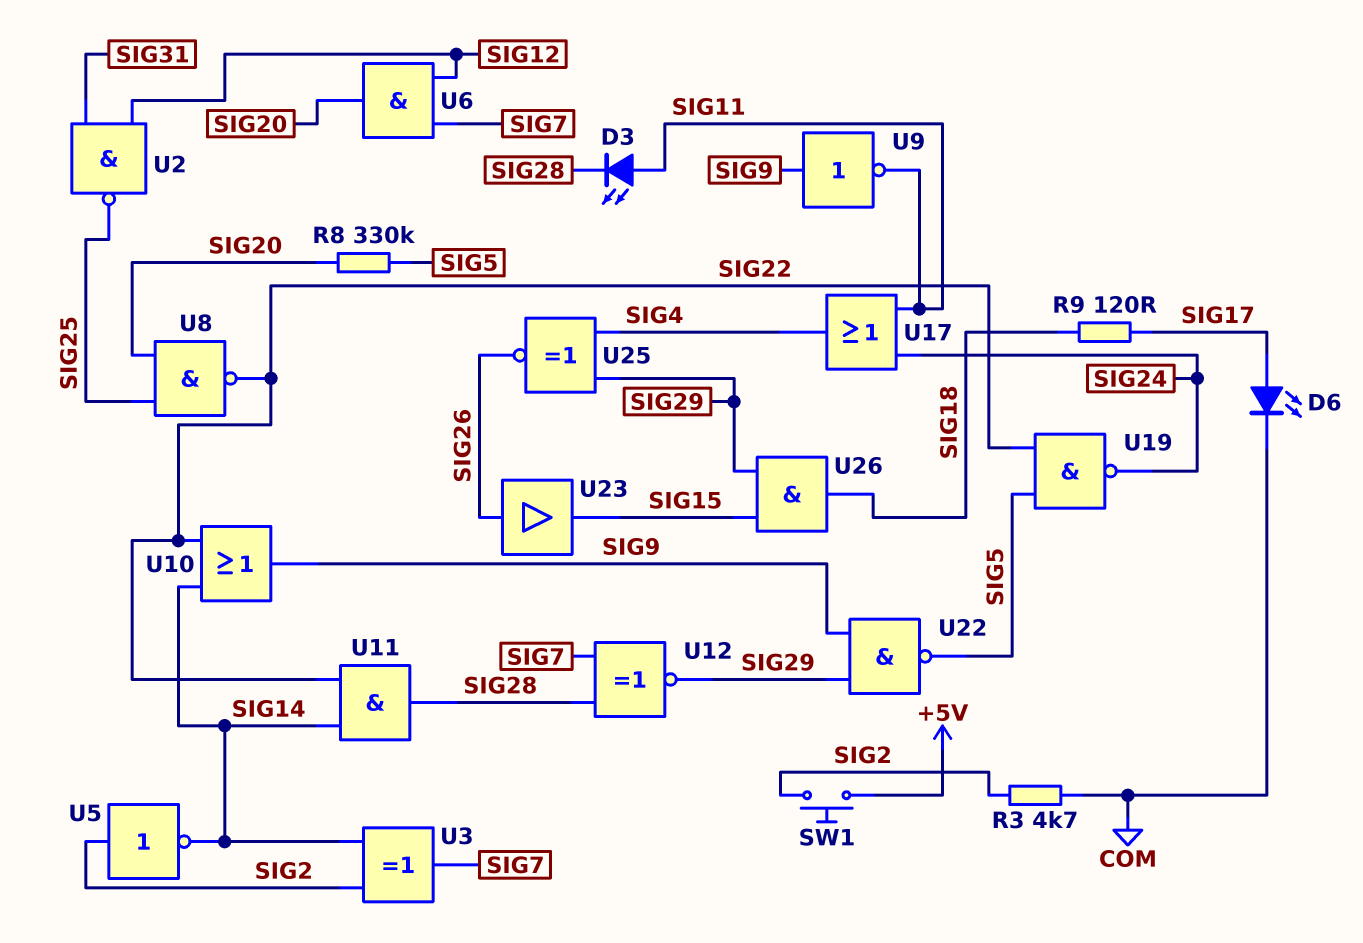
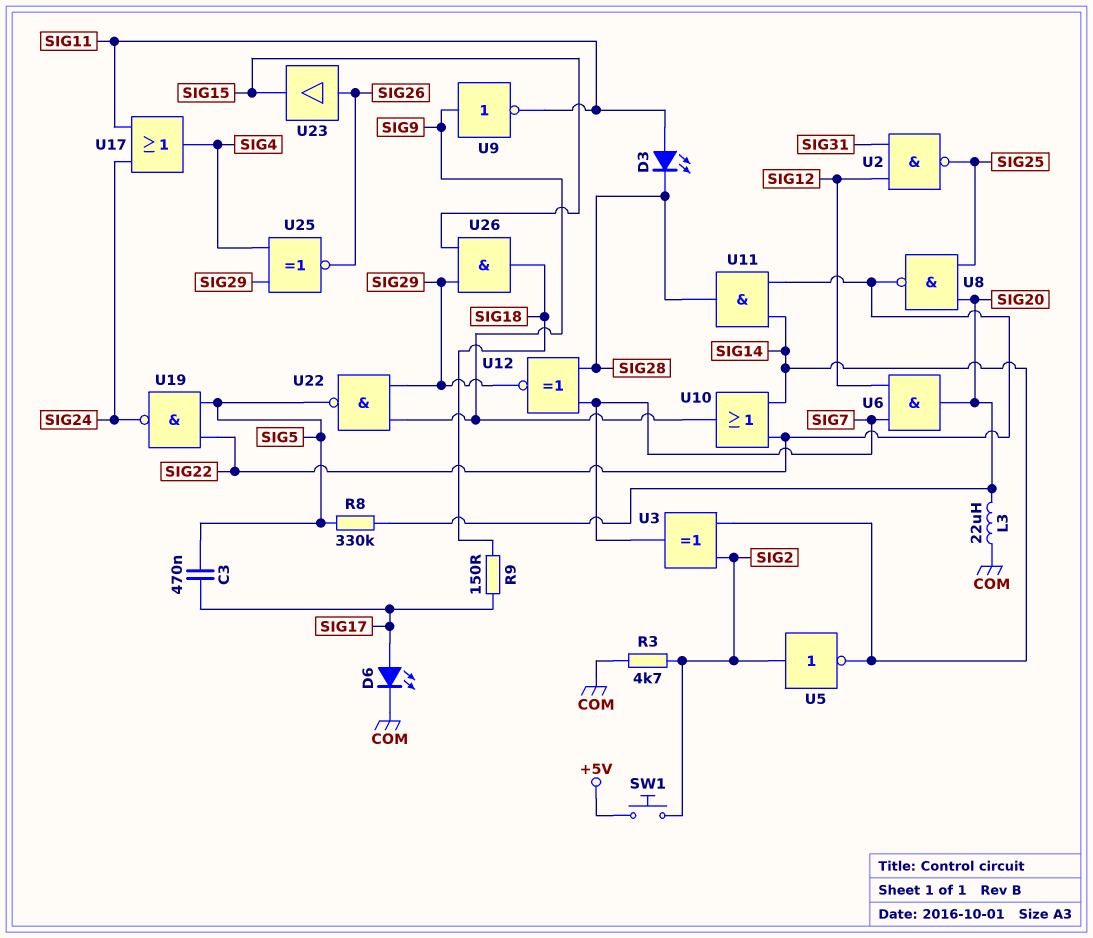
C3: none -> 470nF (SIG5, SIG17)
L3: none -> 22uH (COM, SIG20)
R9: 120 (SIG17, SIG18) -> 150 (SIG17, SIG18)

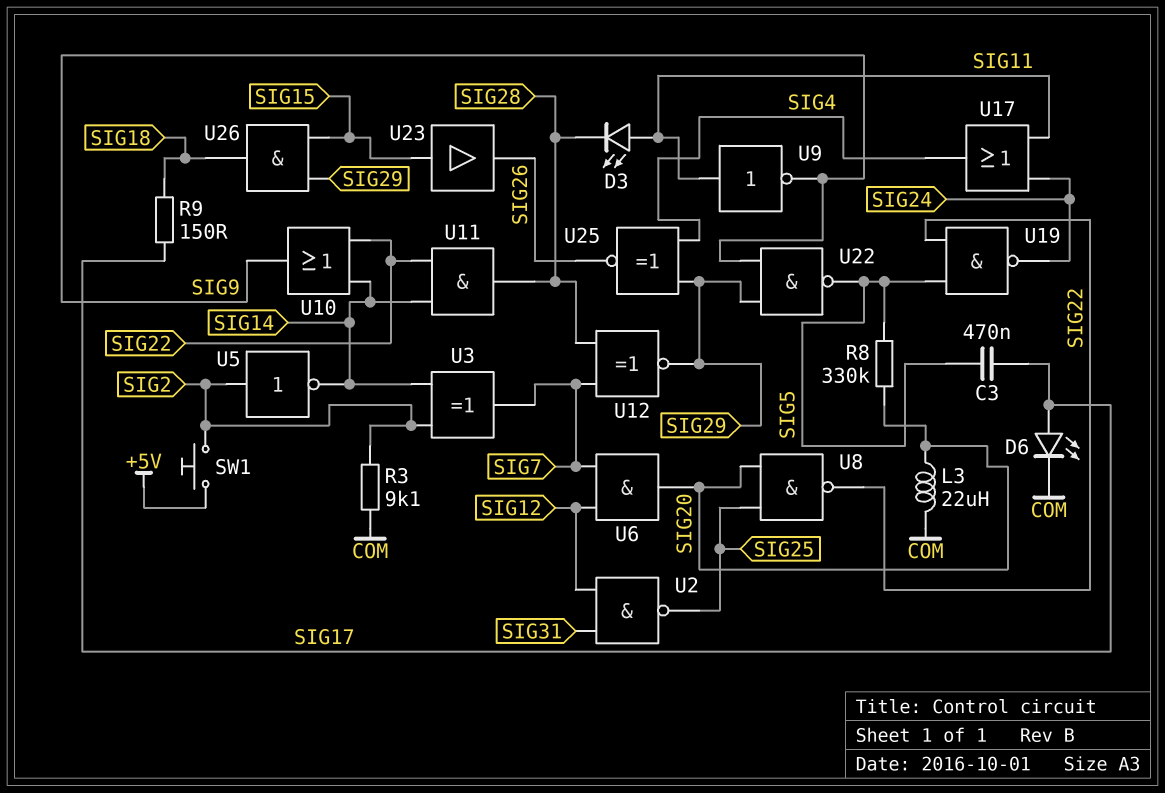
R3: 4.7k (COM, SIG2) -> 9.1k (COM, SIG2)
U9: NOT (in SIG9, out SIG11) -> NOT (in SIG11, out SIG9)
U23: buffer (in SIG26, out SIG15) -> buffer (in SIG15, out SIG26)

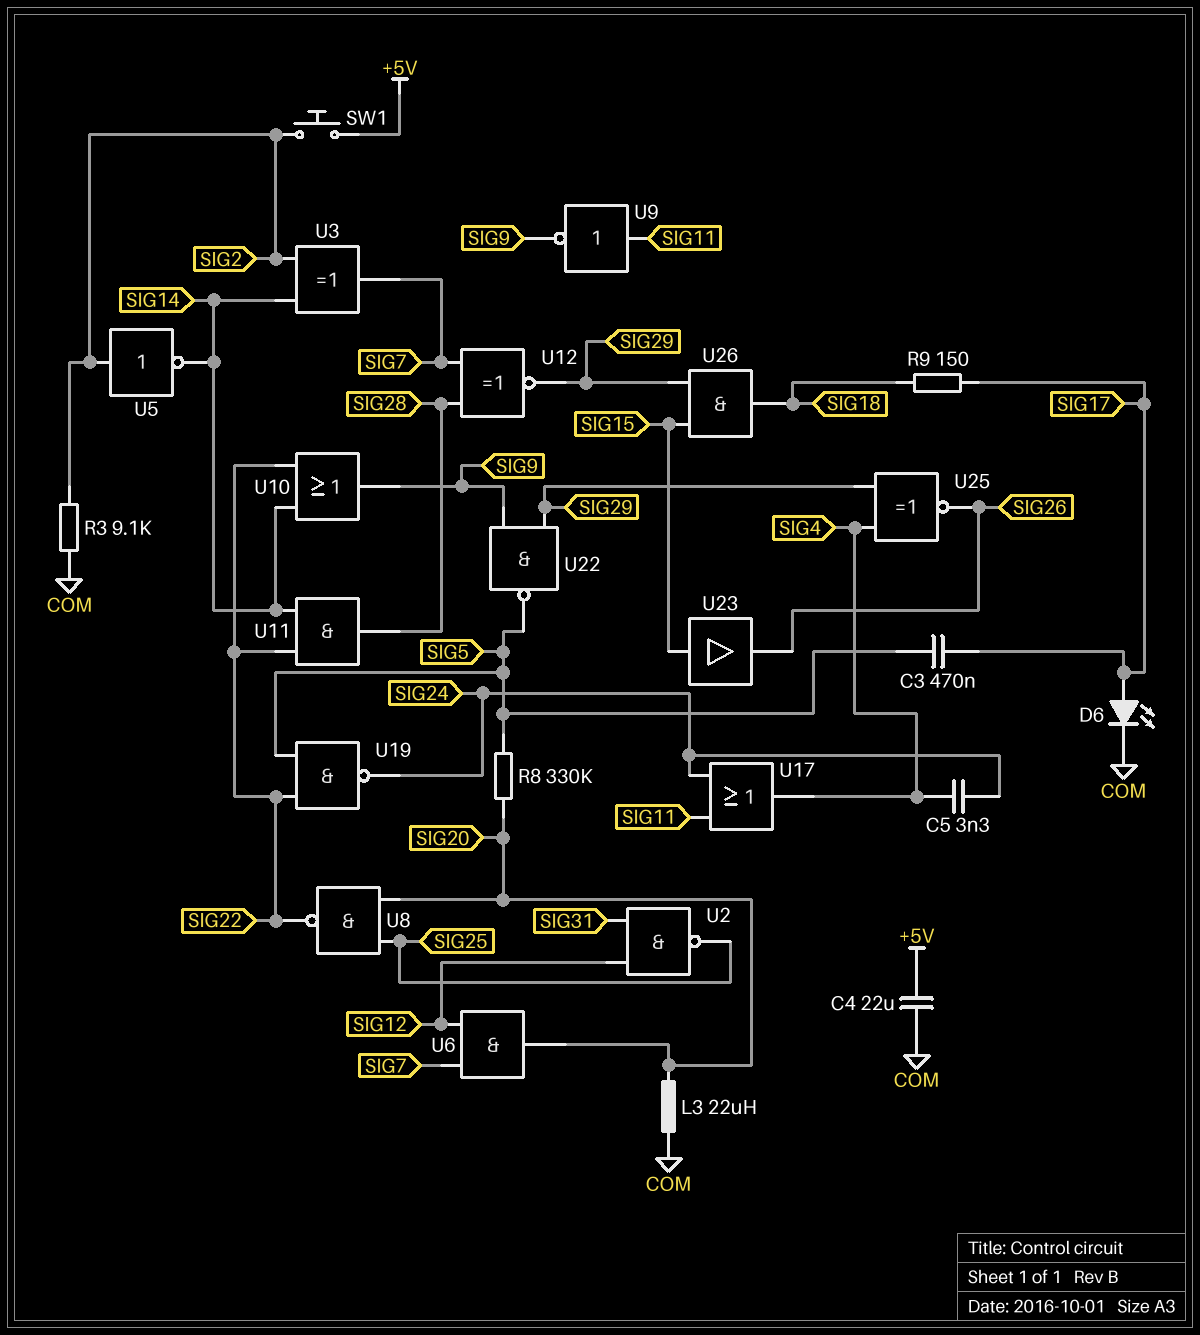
C4: none -> 22uF (+5V, COM)
C5: none -> 3.3nF (SIG4, SIG24)
D3: LED (A SIG11, K SIG28) -> none

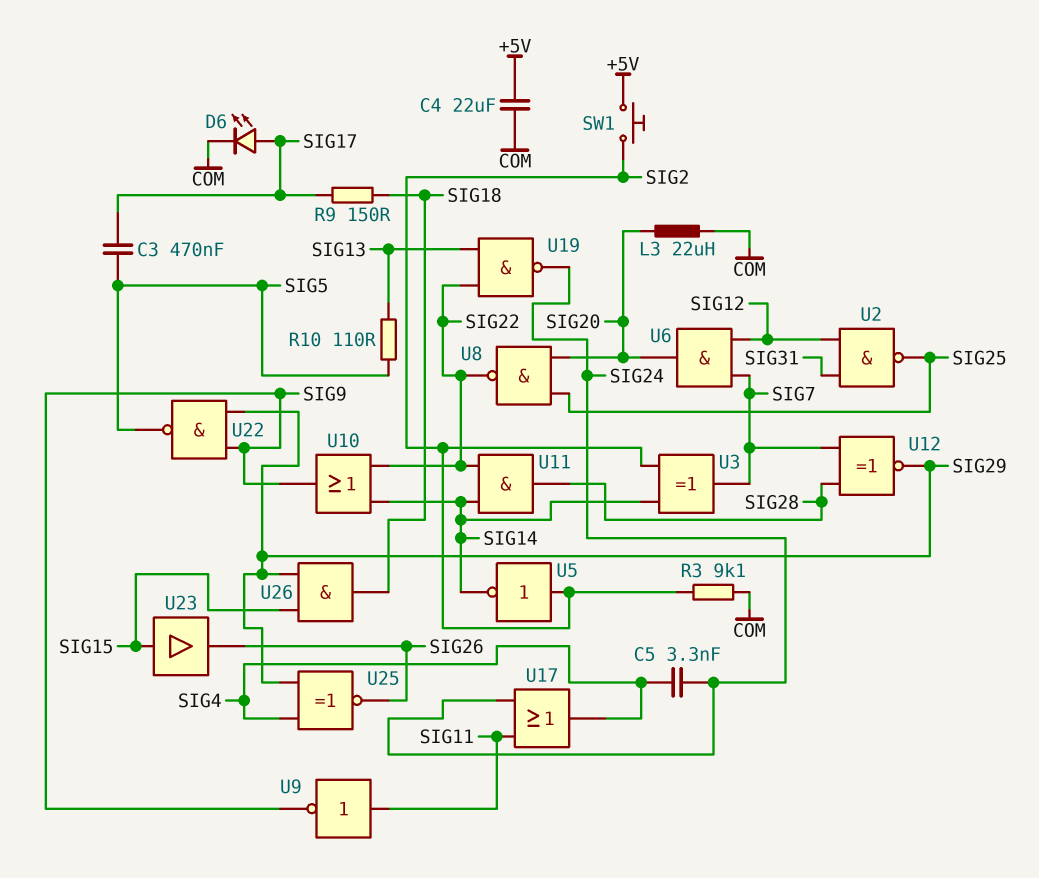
R8: 330k (SIG5, SIG20) -> none
R10: none -> 110 (SIG5, SIG13)
U19: NAND (in SIG5, in SIG22, out SIG24) -> NAND (in SIG13, in SIG22, out SIG24)

